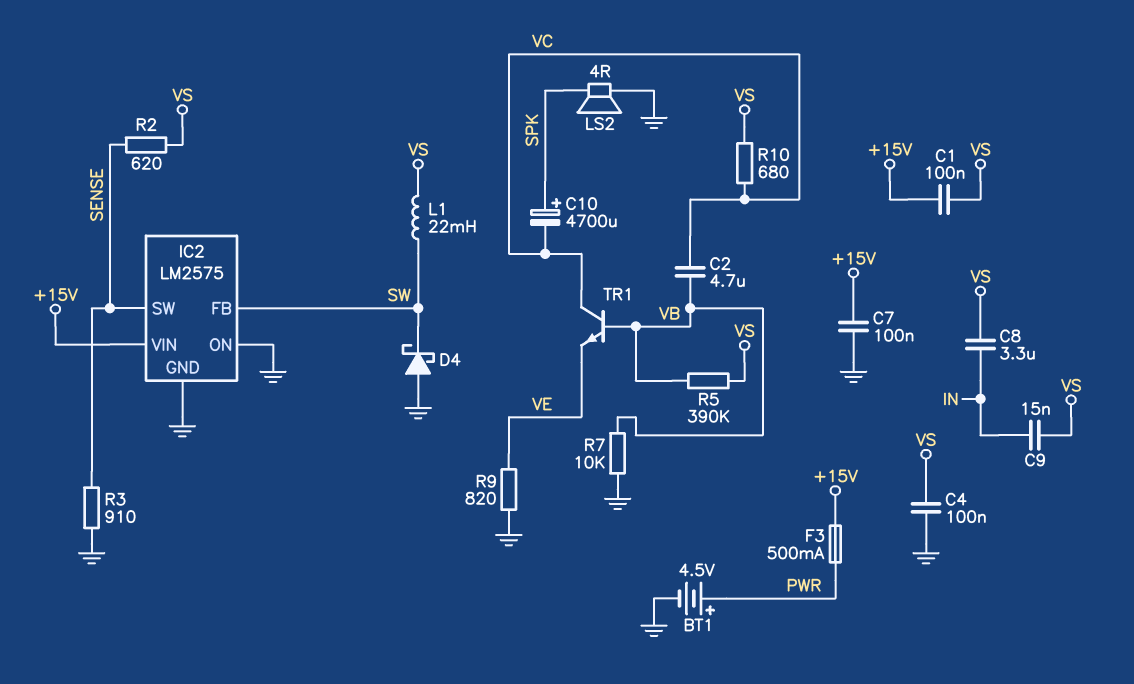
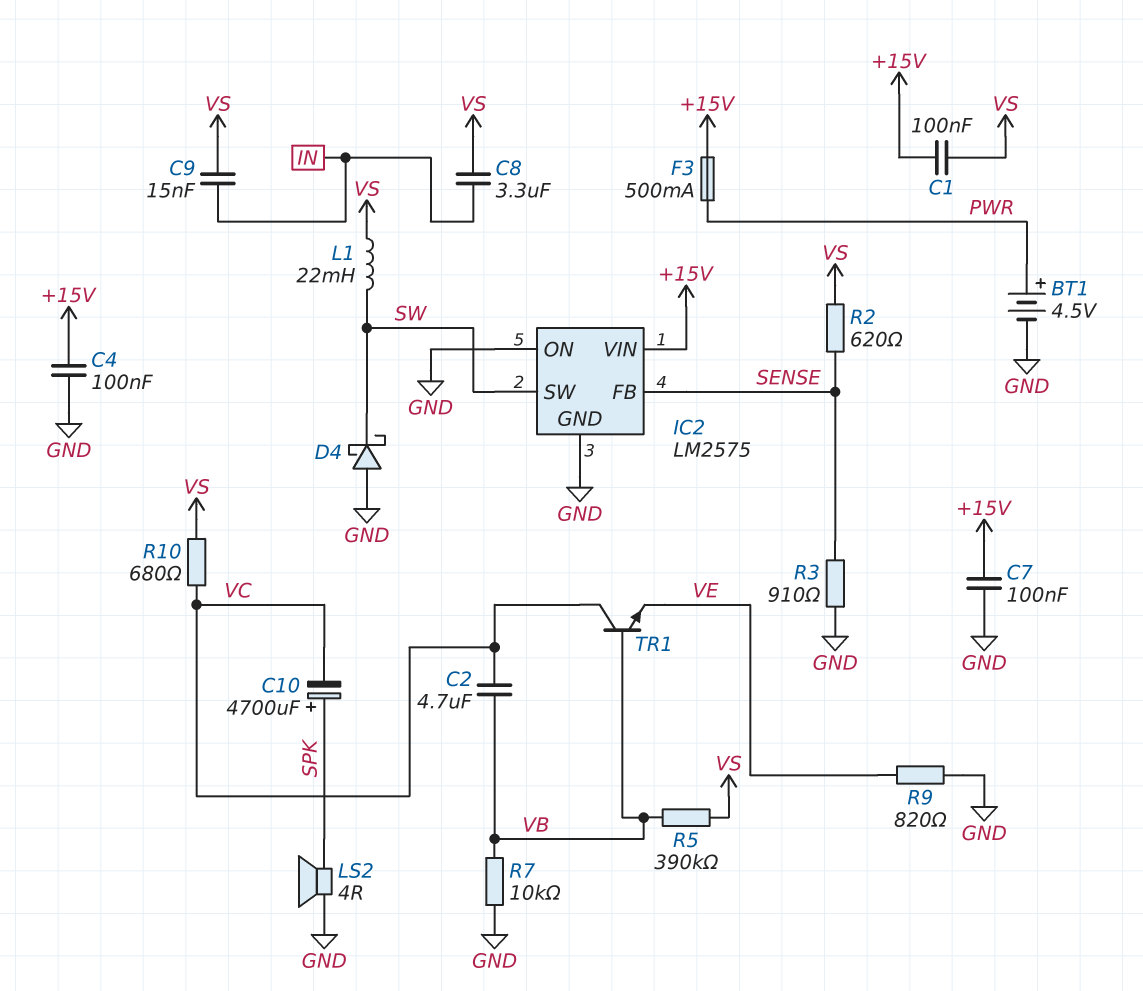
C4: 100nF (GND, VS) -> 100nF (+15V, GND)
IC2 pin FB: SW -> SENSE
IC2 pin SW: SENSE -> SW

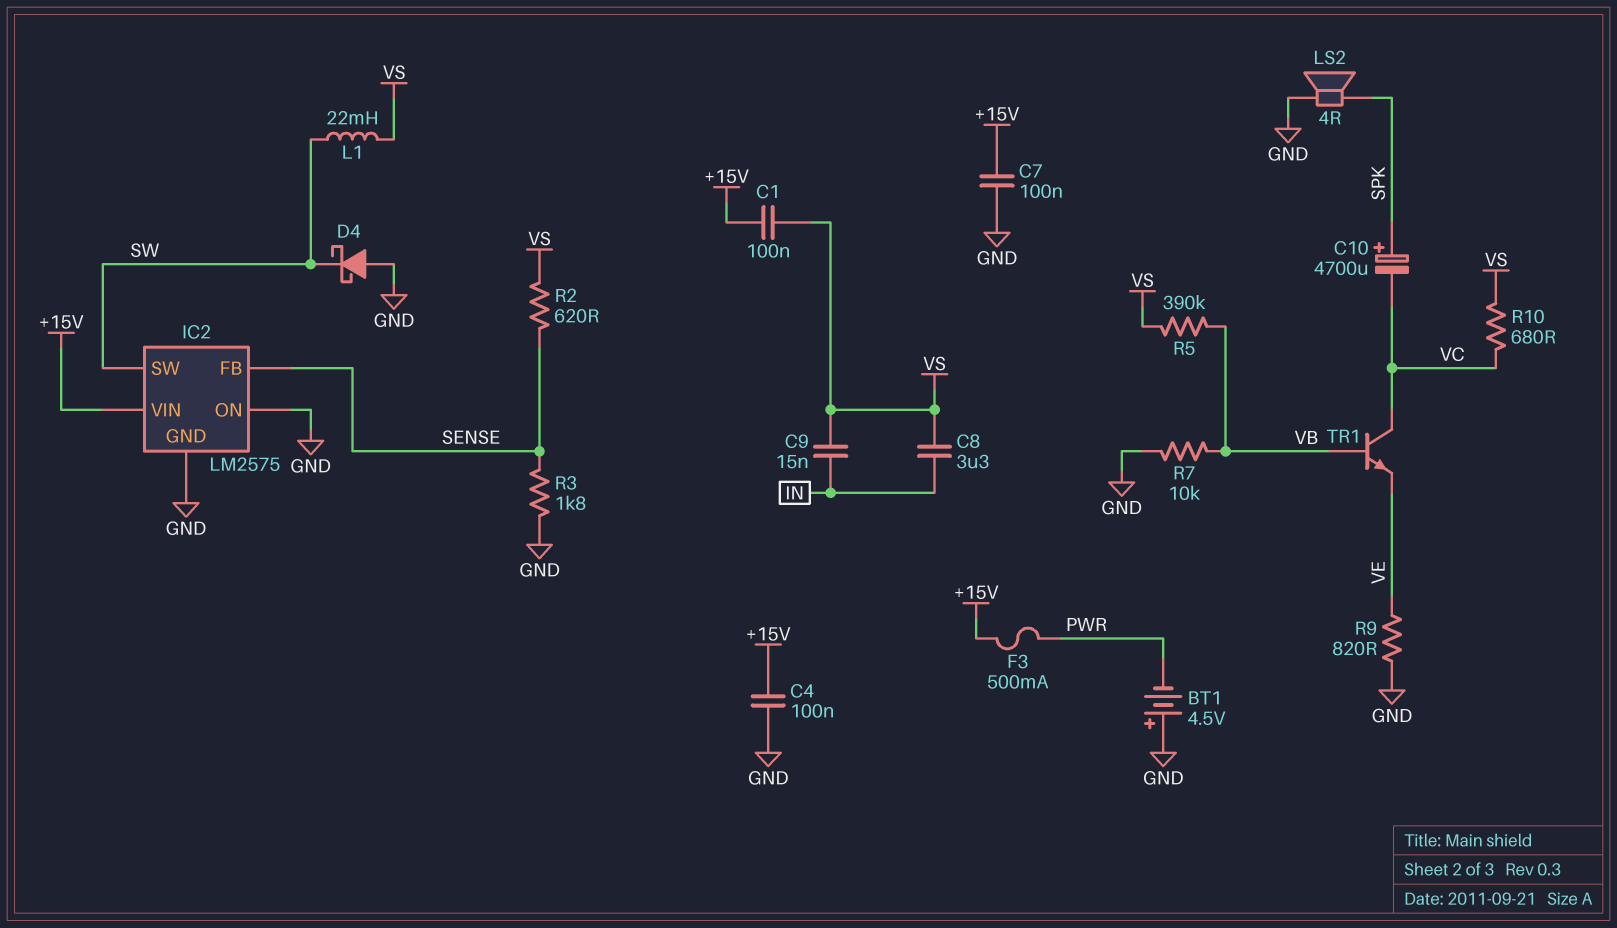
BT1: 4.5V (plus PWR, minus GND) -> 4.5V (plus GND, minus PWR)
C2: 4.7uF (VB, VC) -> none
R3: 910 (GND, SENSE) -> 1.8k (GND, SENSE)

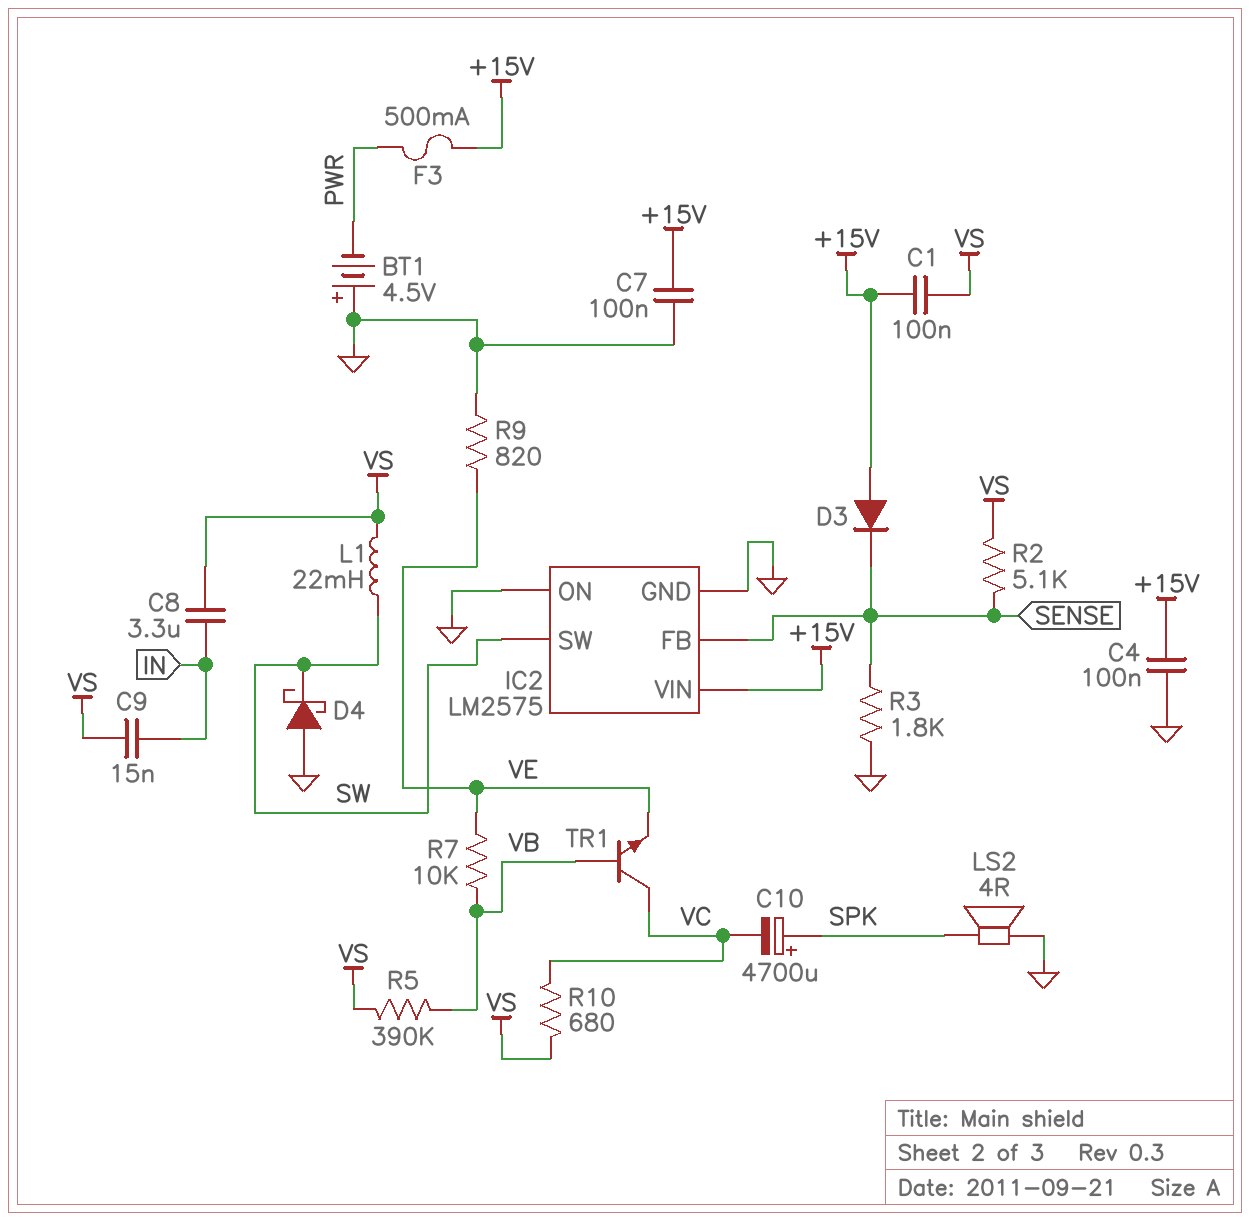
D3: none -> diode (A +15V, K SENSE)
R2: 620 (SENSE, VS) -> 5.1k (SENSE, VS)
R7: 10k (GND, VB) -> 10k (VB, VE)

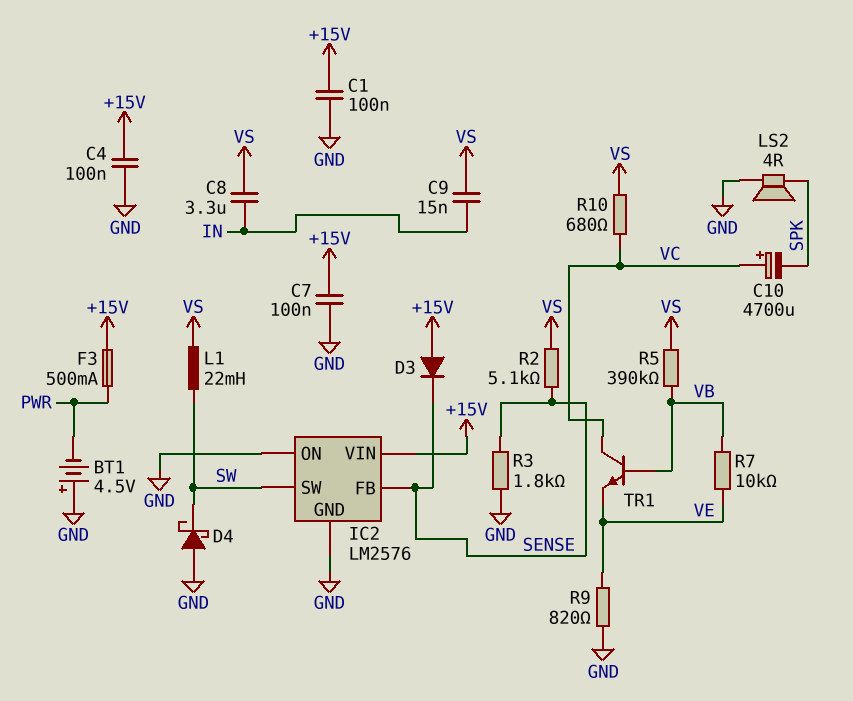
C1: 100nF (+15V, VS) -> 100nF (+15V, GND)
C10: 4700uF (plus SPK, minus VC) -> 4700uF (plus VC, minus SPK)
IC2: LM2575 -> LM2576

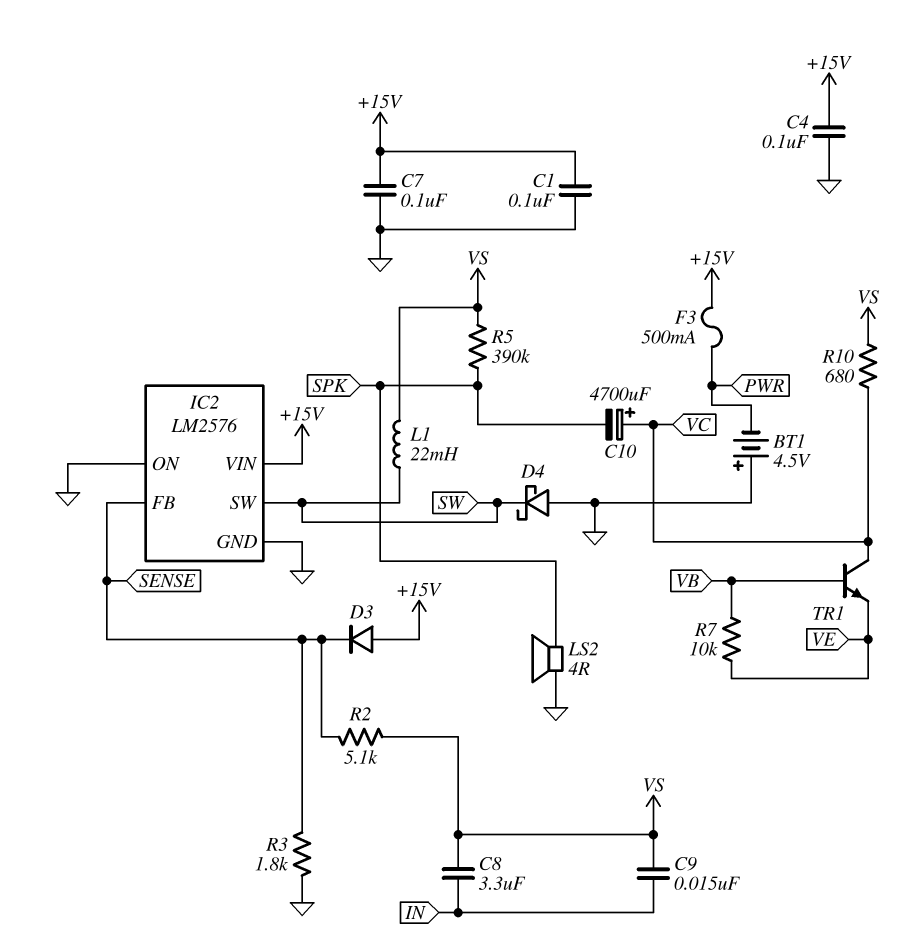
R5: 390k (VB, VS) -> 390k (SPK, VS)
R9: 820 (GND, VE) -> none

